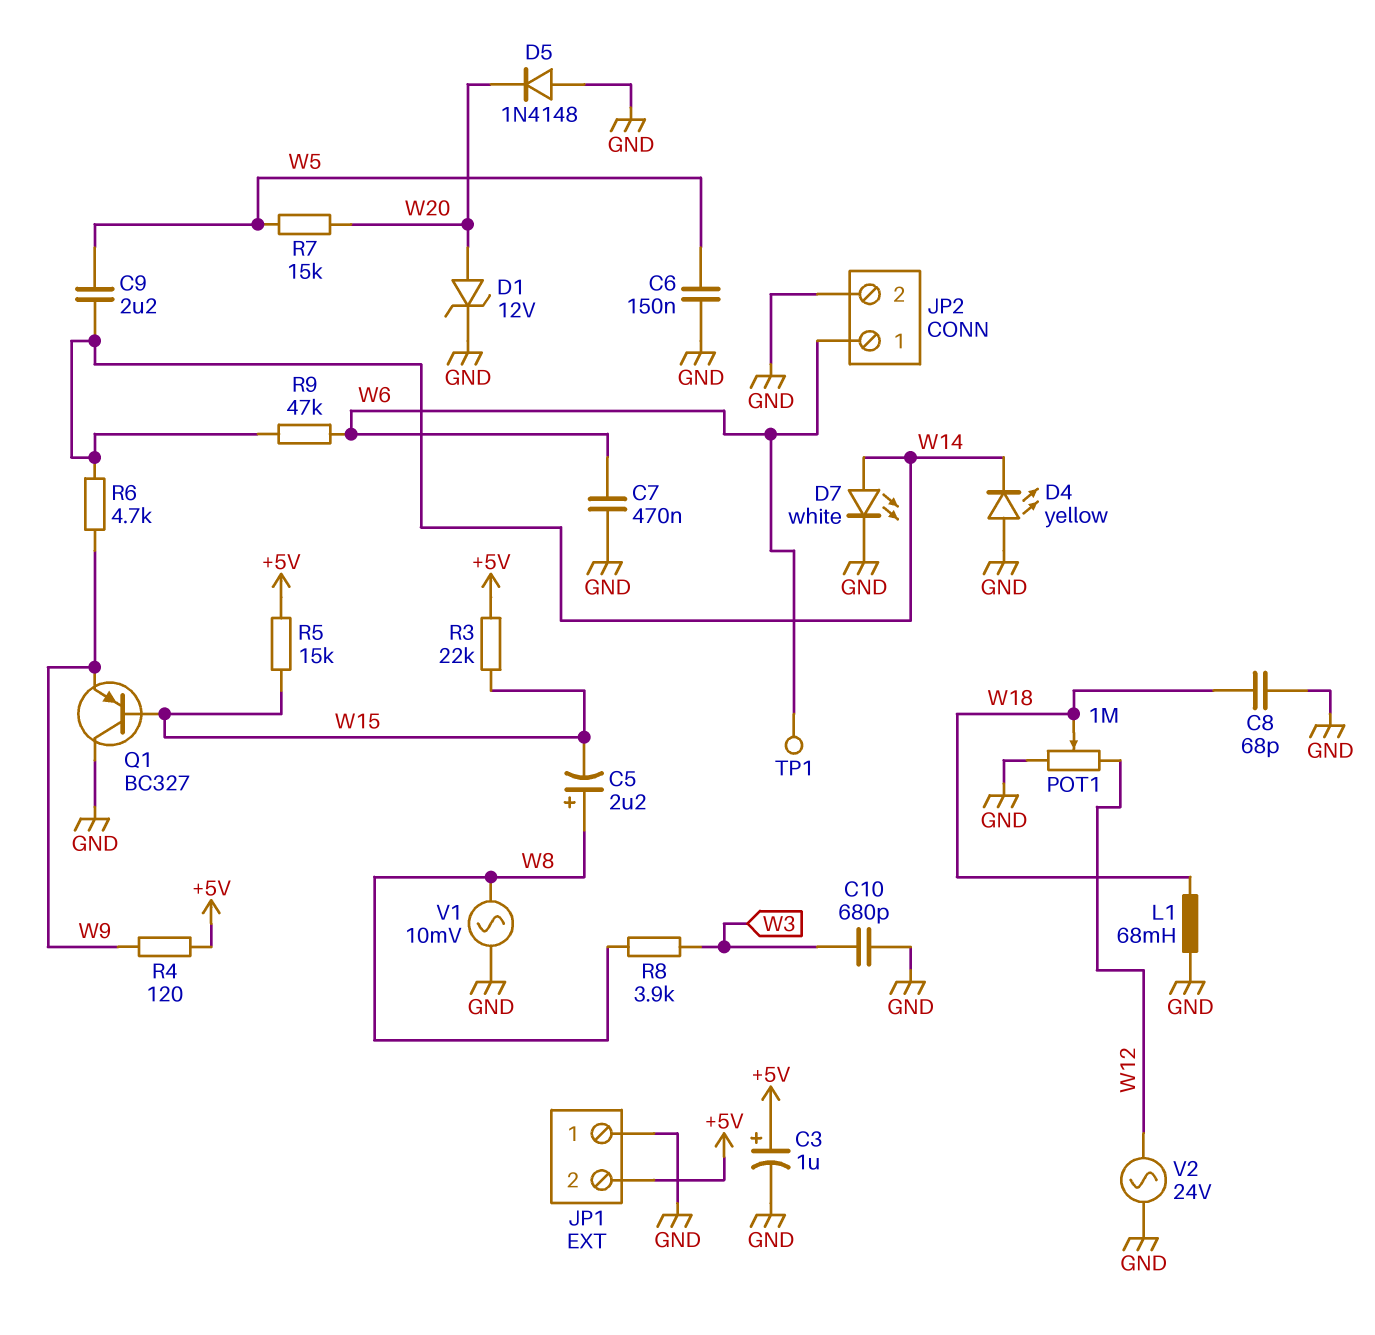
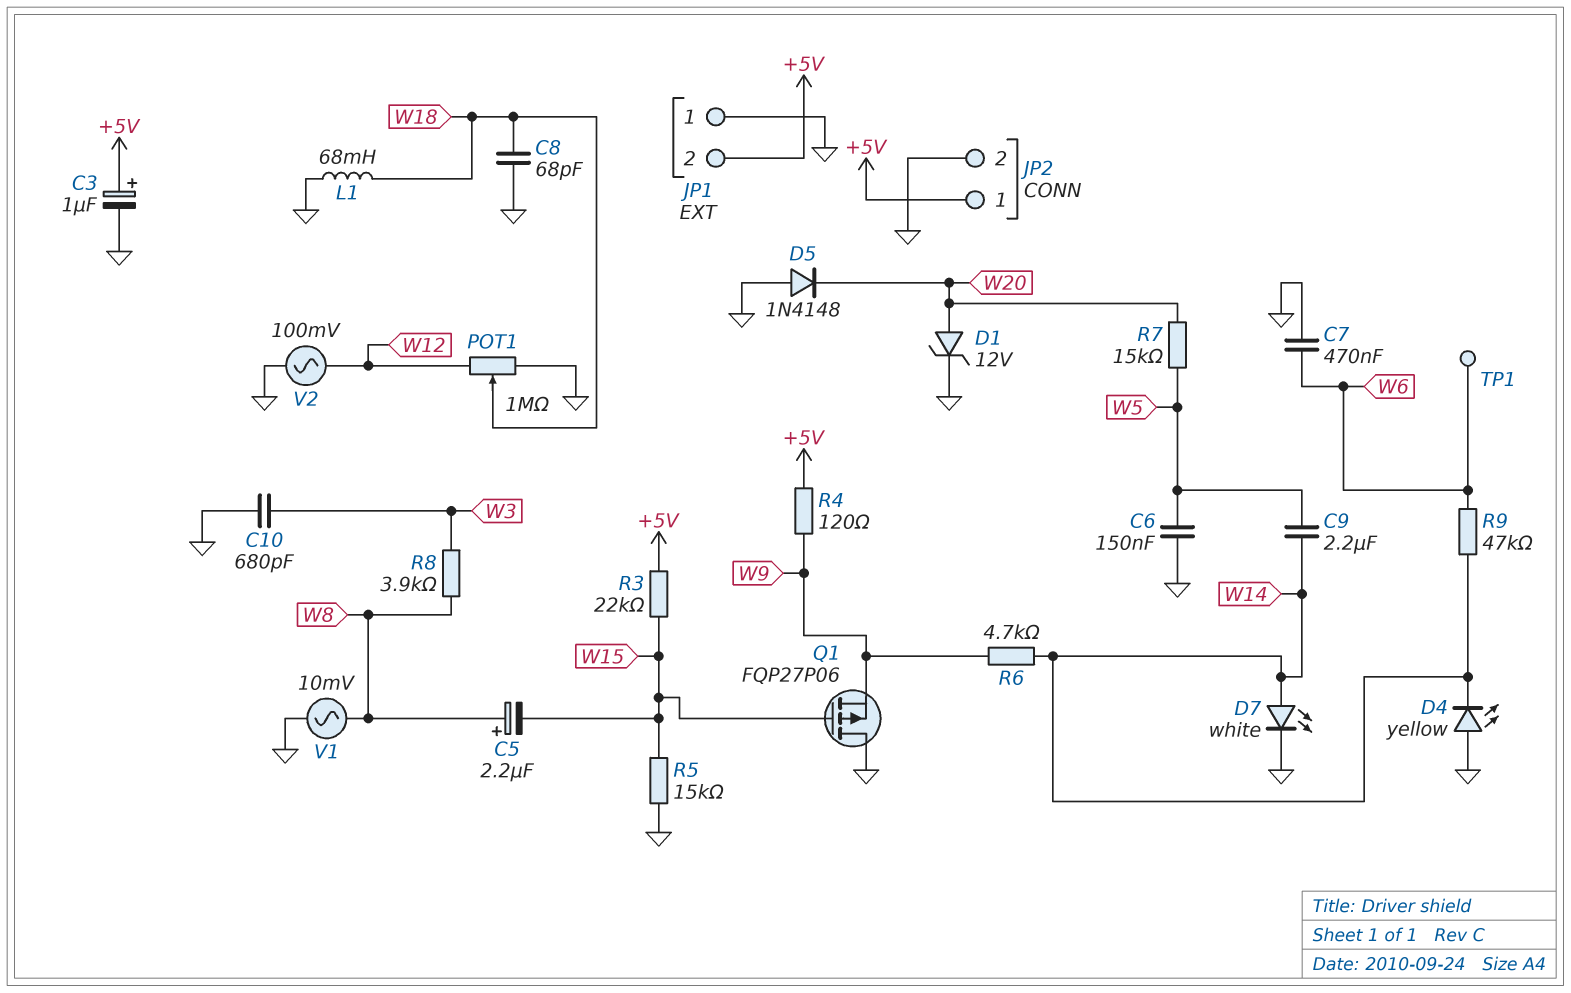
JP2 pin 1: W6 -> +5V
Q1: PNP BC327 (B W15, C GND, E W9) -> PMOS FQP27P06 (G W15, D GND, S W9)
R5: 15k (+5V, W15) -> 15k (GND, W15)
V2: AC 24V (GND, W12) -> AC 100mV (GND, W12)

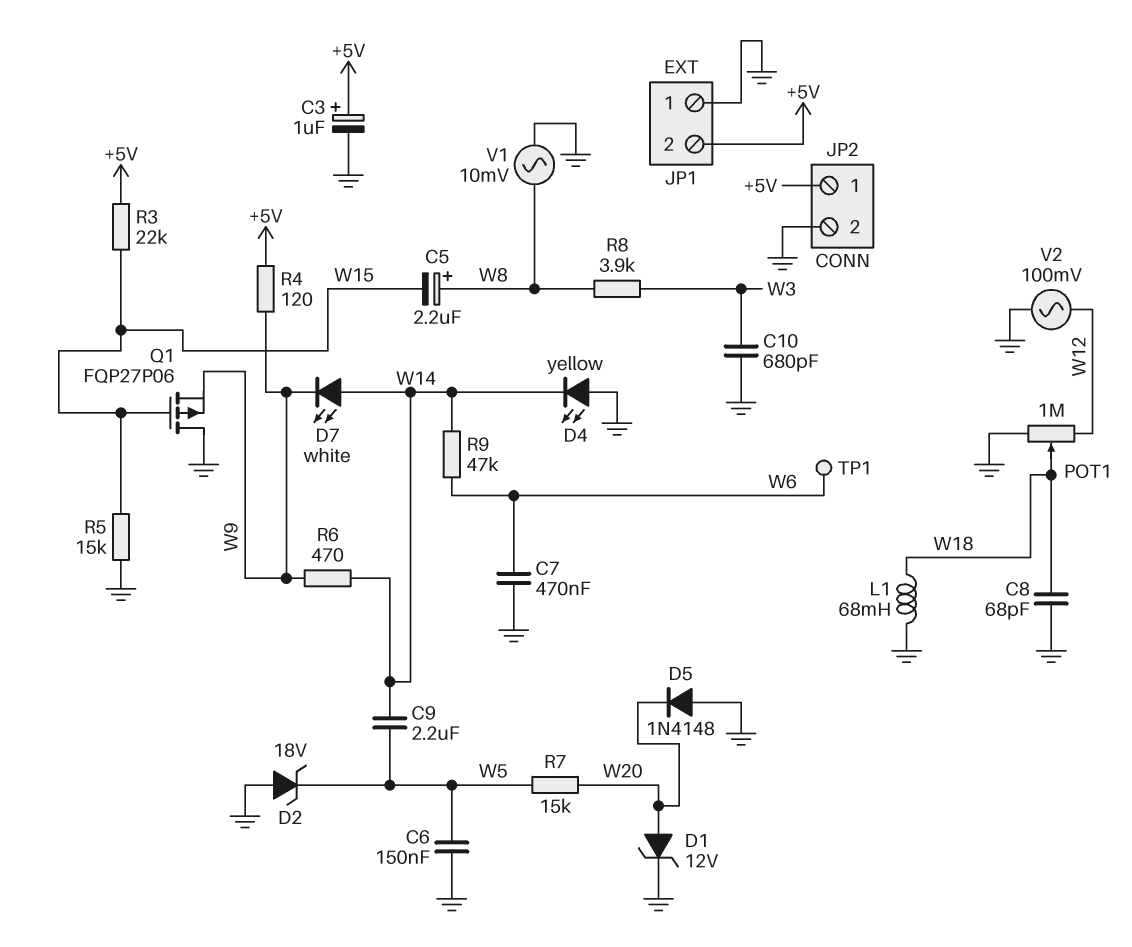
D2: none -> zener 18V (A GND, K W5)
D7: LED white (A W14, K GND) -> LED white (A W14, K W9)
R6: 4.7k (W9, W14) -> 470 (W9, W14)

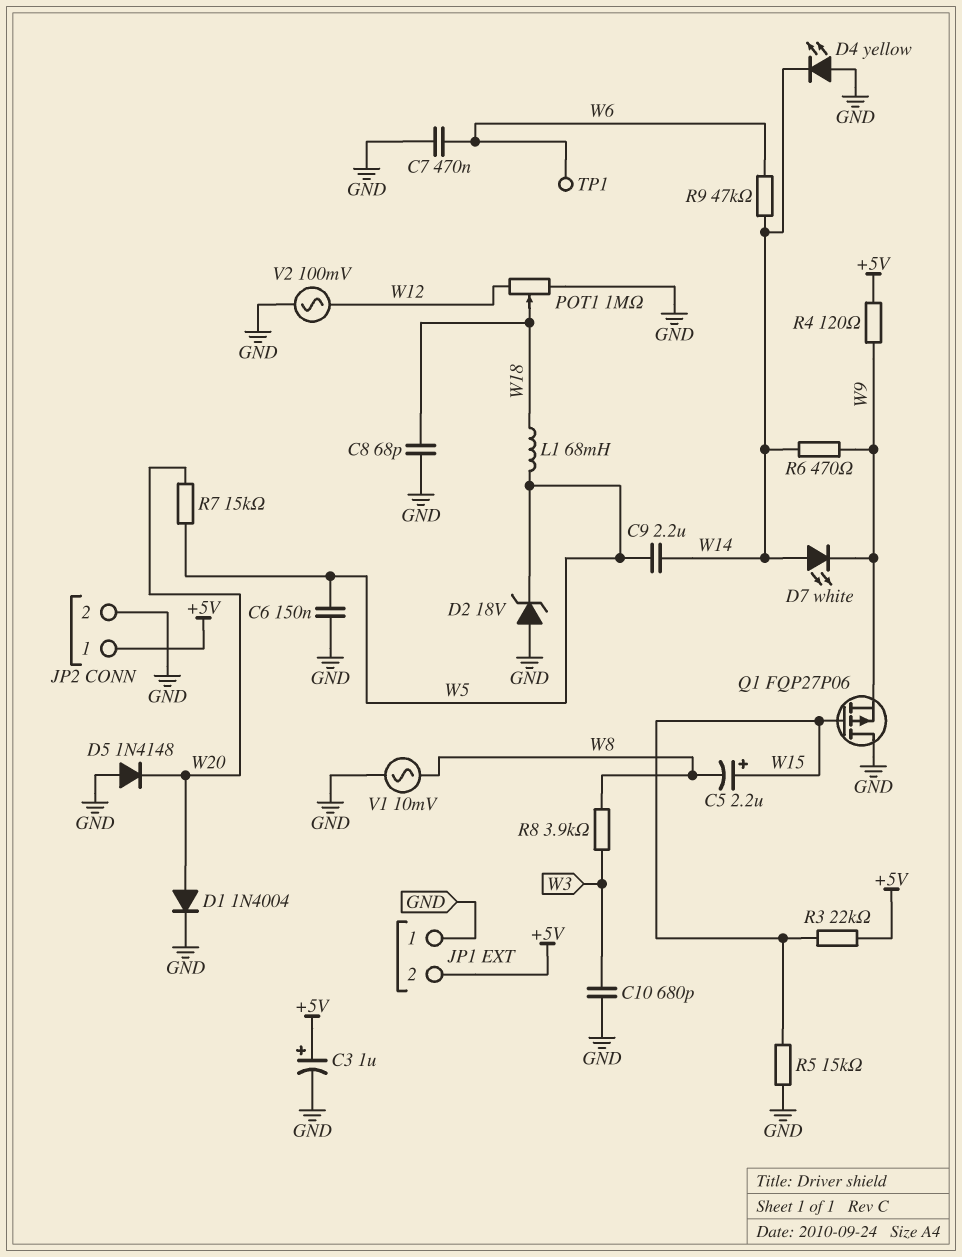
C5: 2.2uF (plus W8, minus W15) -> 2.2uF (plus W15, minus W8)
D1: zener 12V (A W20, K GND) -> diode 1N4004 (A W20, K GND)
L1: 68mH (GND, W18) -> 68mH (W5, W18)

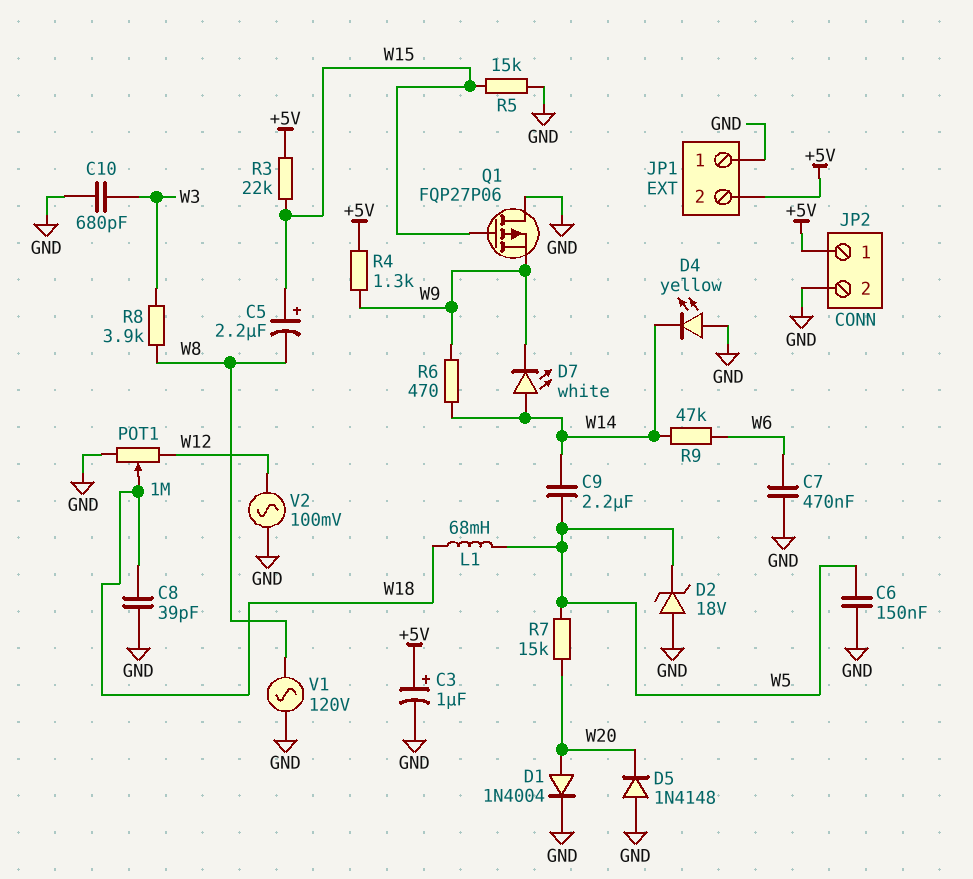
C8: 68pF (GND, W18) -> 39pF (GND, W18)
R4: 120 (+5V, W9) -> 1.3k (+5V, W9)
TP1: test point (W6) -> none
V1: AC 10mV (GND, W8) -> AC 120V (GND, W8)

